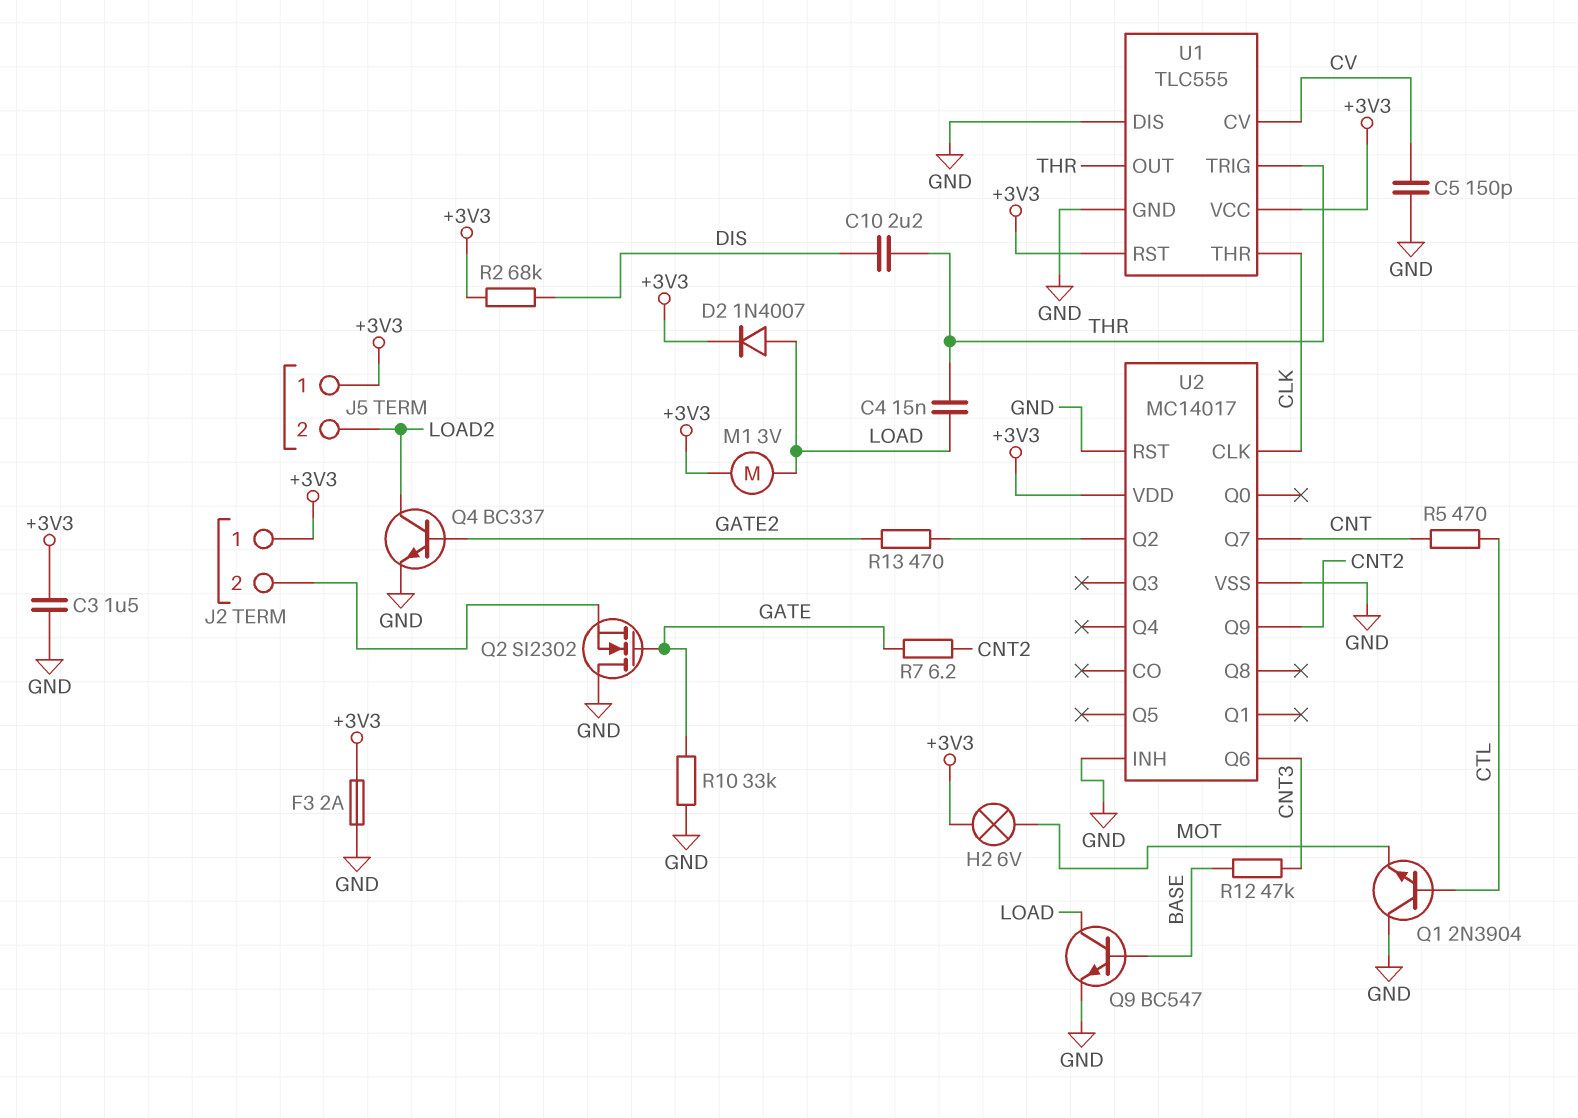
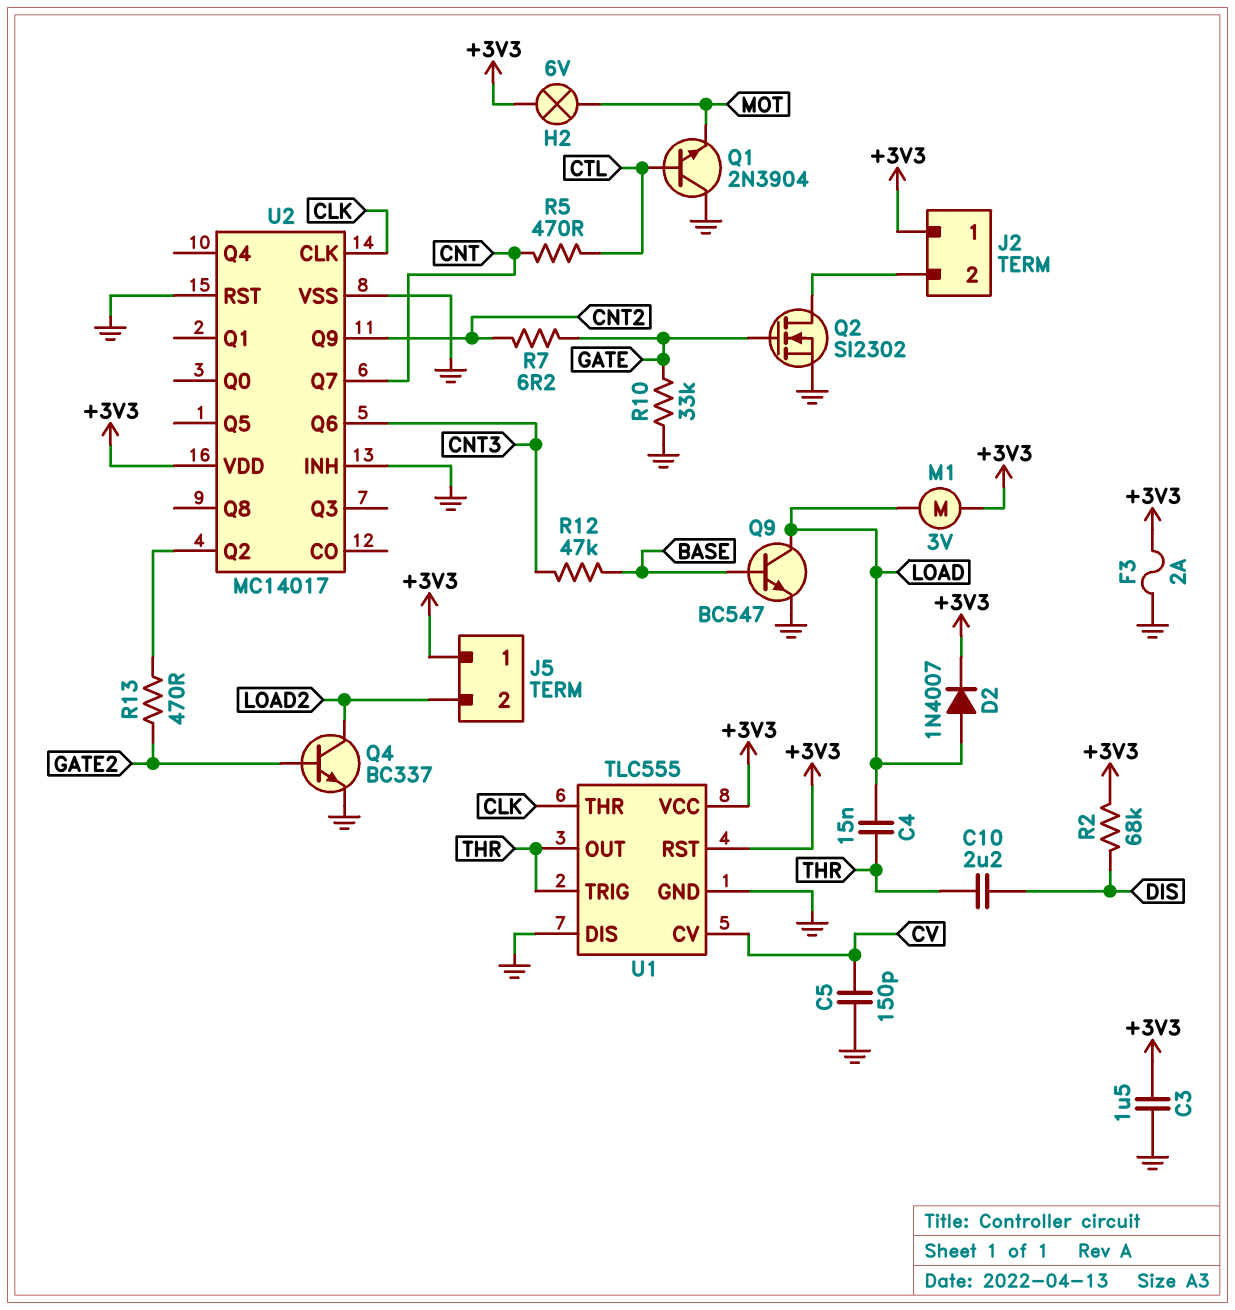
Q2: NMOS SI2302 (G GATE, D GND, S J2/2) -> NMOS SI2302 (G GATE, D J2/2, S GND)

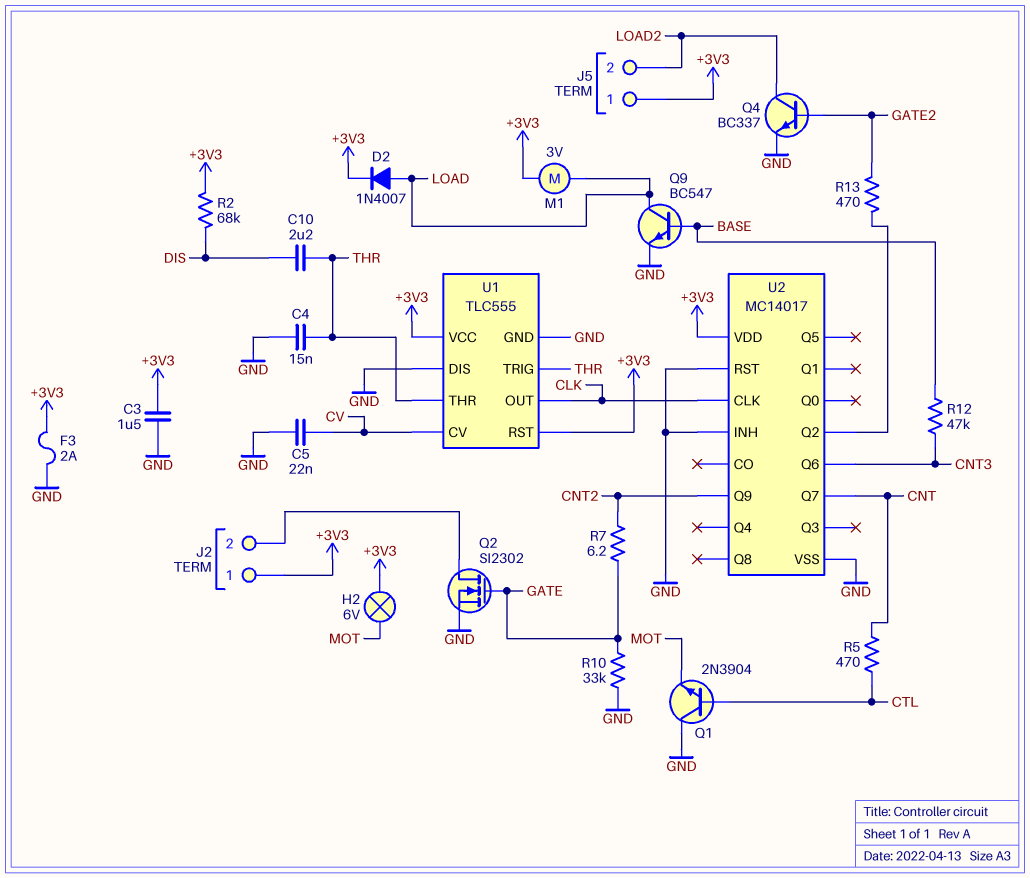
C4: 15nF (LOAD, THR) -> 15nF (GND, THR)
C5: 150pF (CV, GND) -> 22nF (CV, GND)
U1 pin OUT: THR -> CLK
U1 pin THR: CLK -> THR

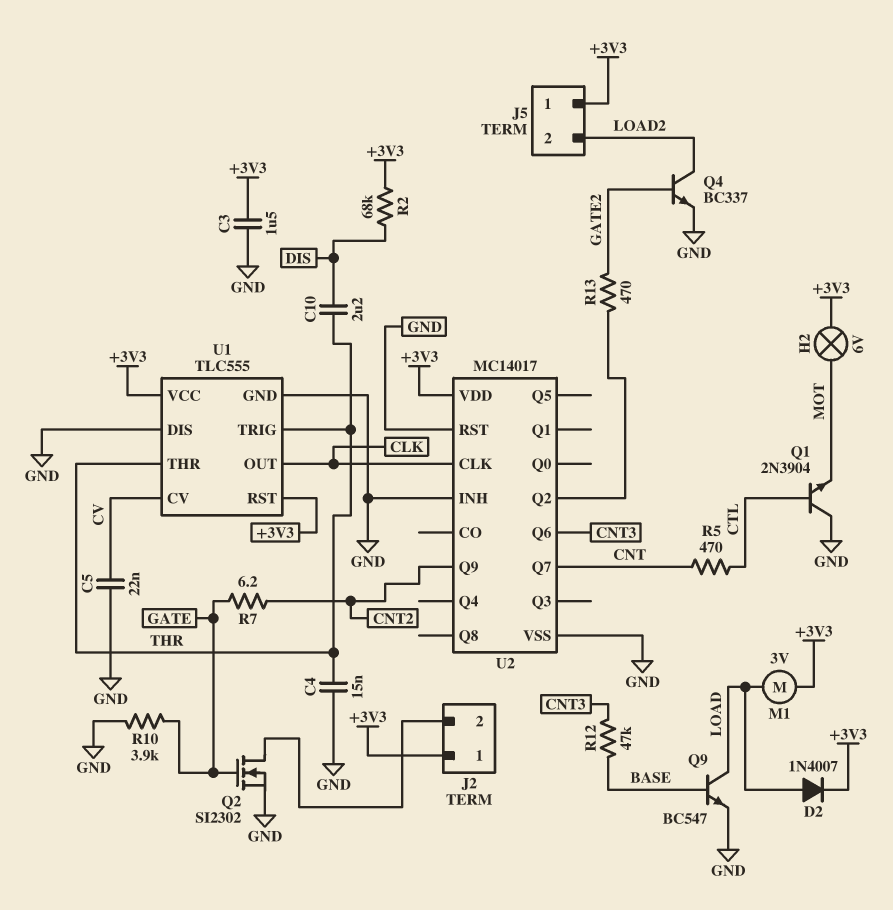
F3: 2A (+3V3, GND) -> none
R10: 33k (GATE, GND) -> 3.9k (GATE, GND)

